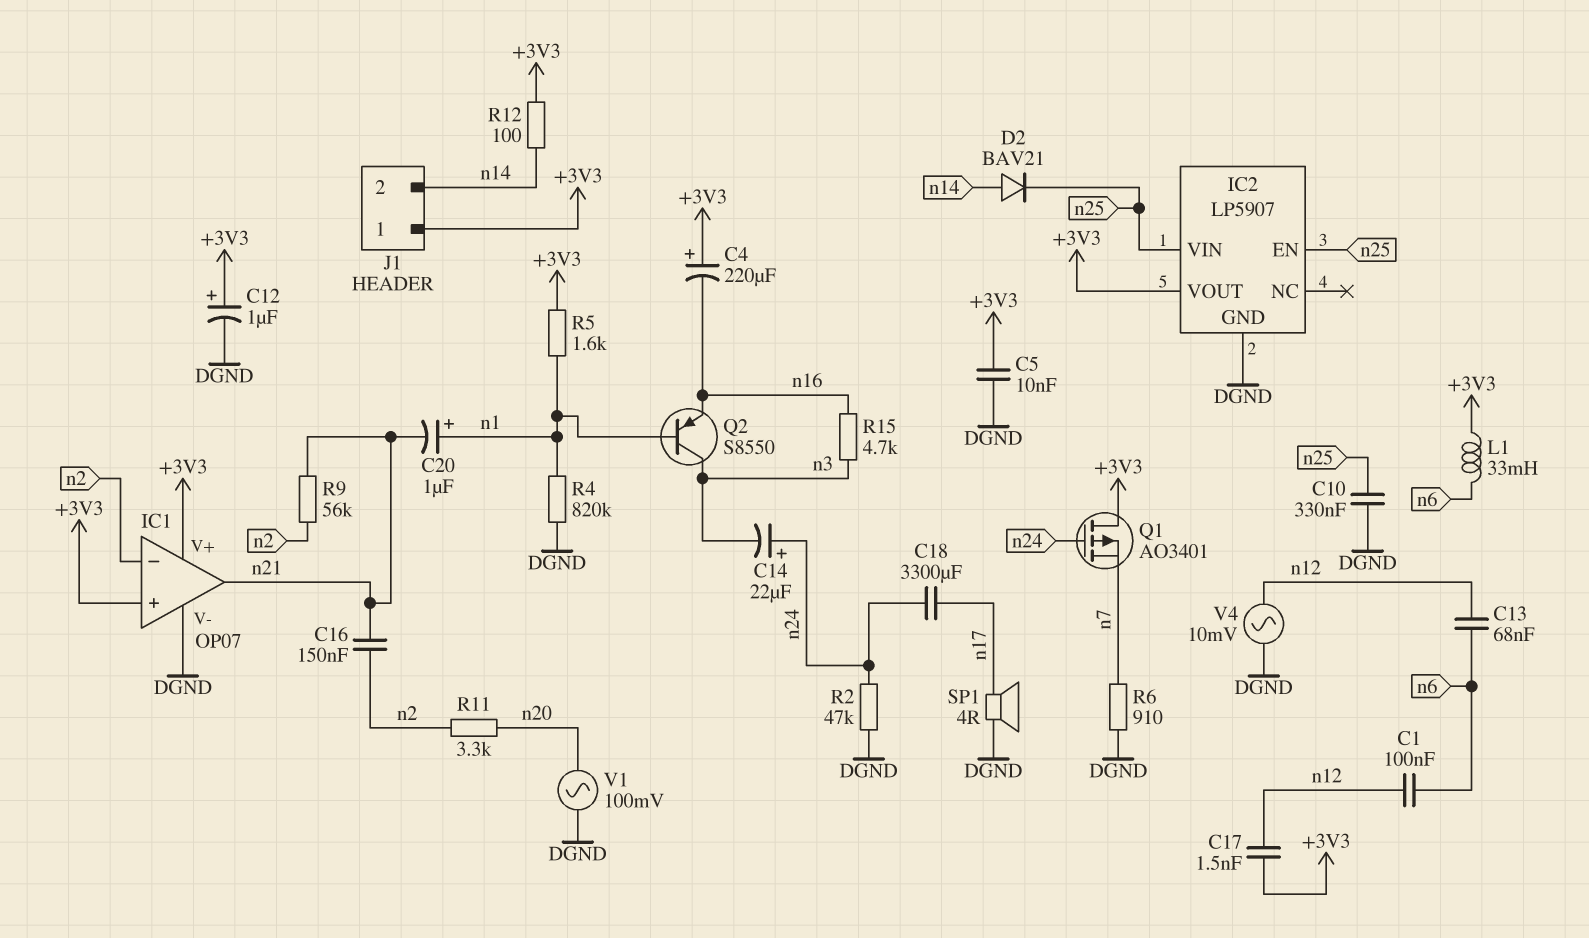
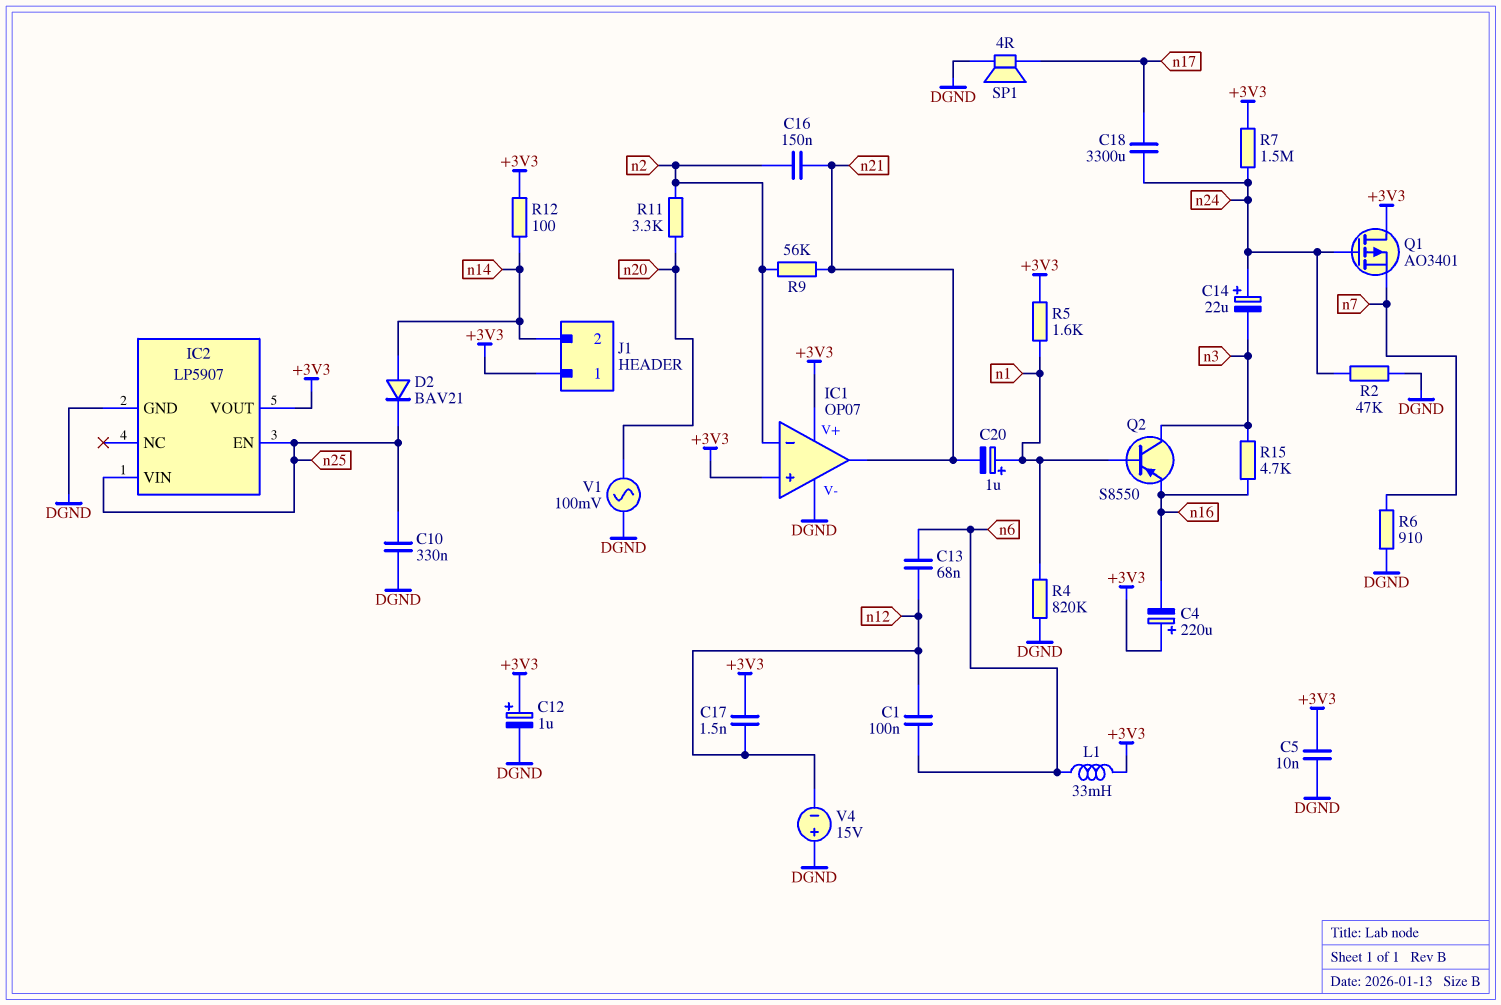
R7: none -> 1.5M (+3V3, n24)
V4: AC 10mV (DGND, n12) -> 15V (plus DGND, minus n12)

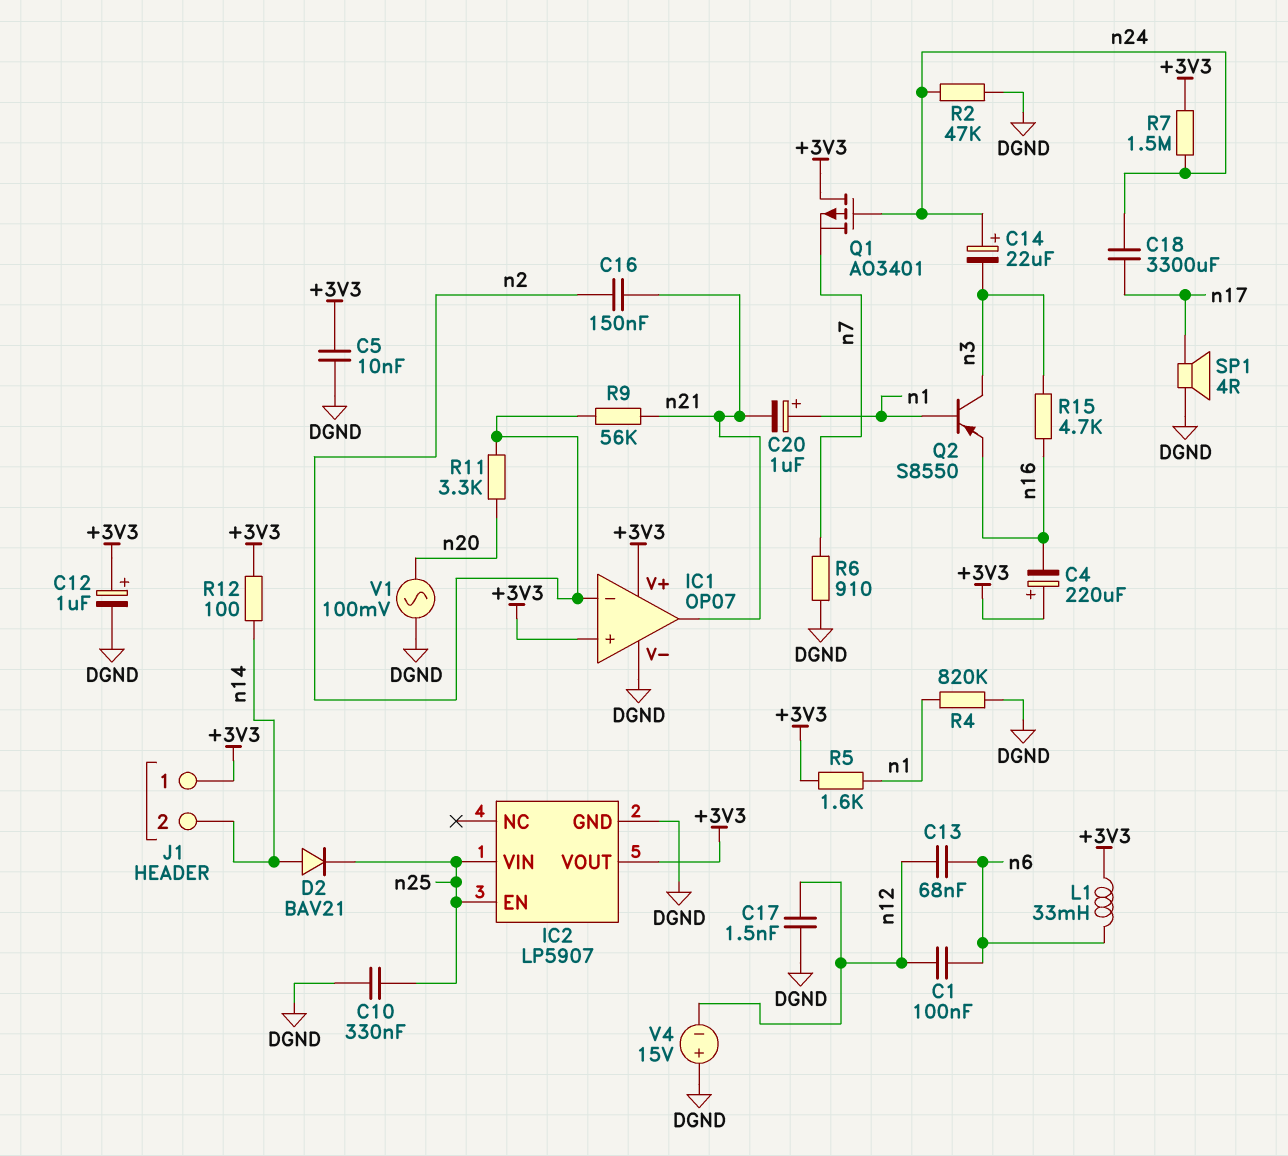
C17: 1.5nF (+3V3, n12) -> 1.5nF (DGND, n12)

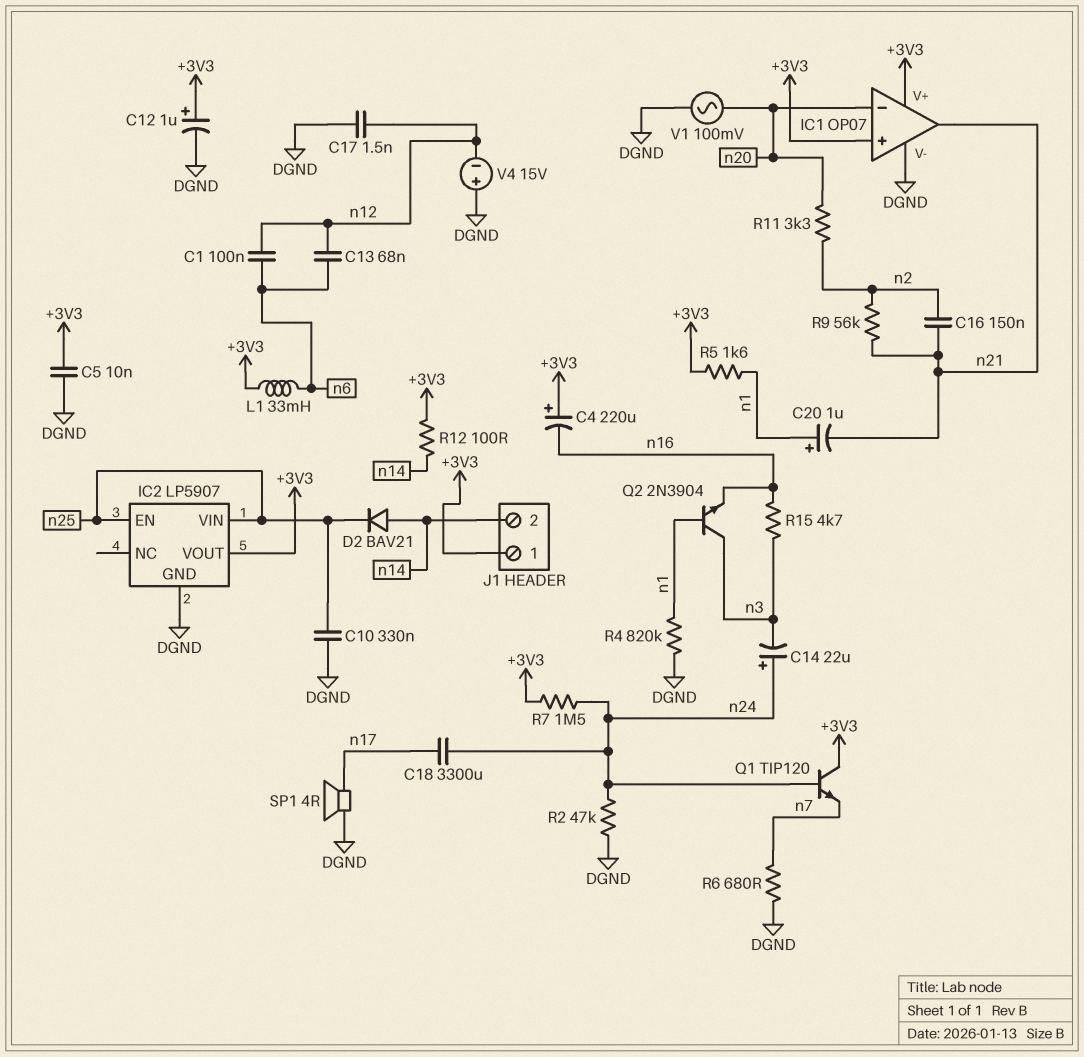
IC1 pin in-: n2 -> n20
Q1: PMOS AO3401 (G n24, D +3V3, S n7) -> NPN TIP120 (B n24, C +3V3, E n7)
Q2: PNP S8550 (B n1, C n3, E n16) -> NPN 2N3904 (B n1, C n3, E n16)
R6: 910 (DGND, n7) -> 680 (DGND, n7)

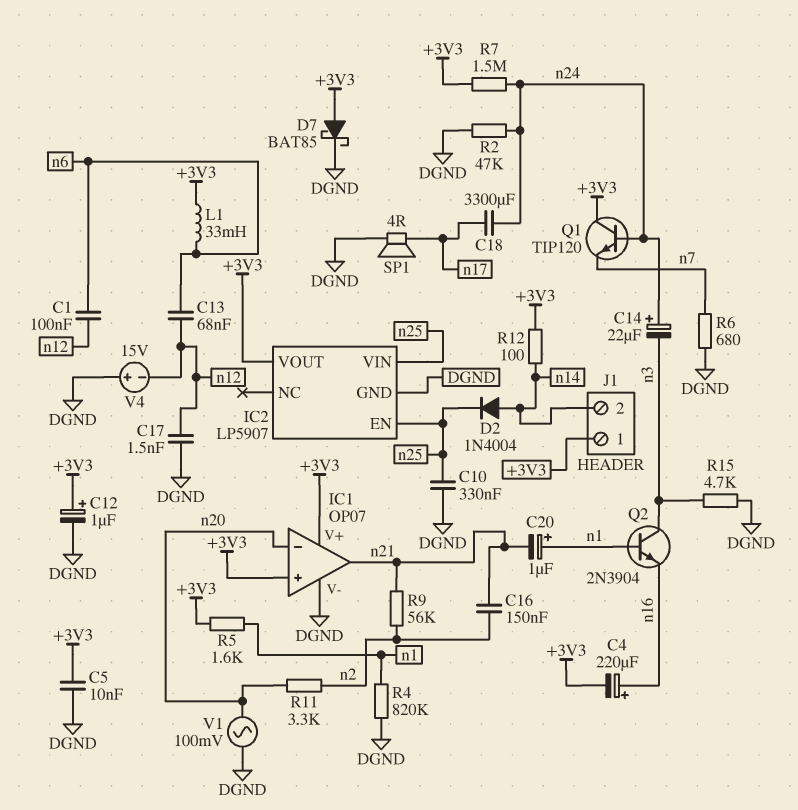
C4: 220uF (plus +3V3, minus n16) -> 220uF (plus n16, minus +3V3)
D2: diode BAV21 (A n14, K n25) -> diode 1N4004 (A n14, K n25)
D7: none -> schottky BAT85 (A +3V3, K DGND)
R15: 4.7k (n3, n16) -> 4.7k (DGND, n3)

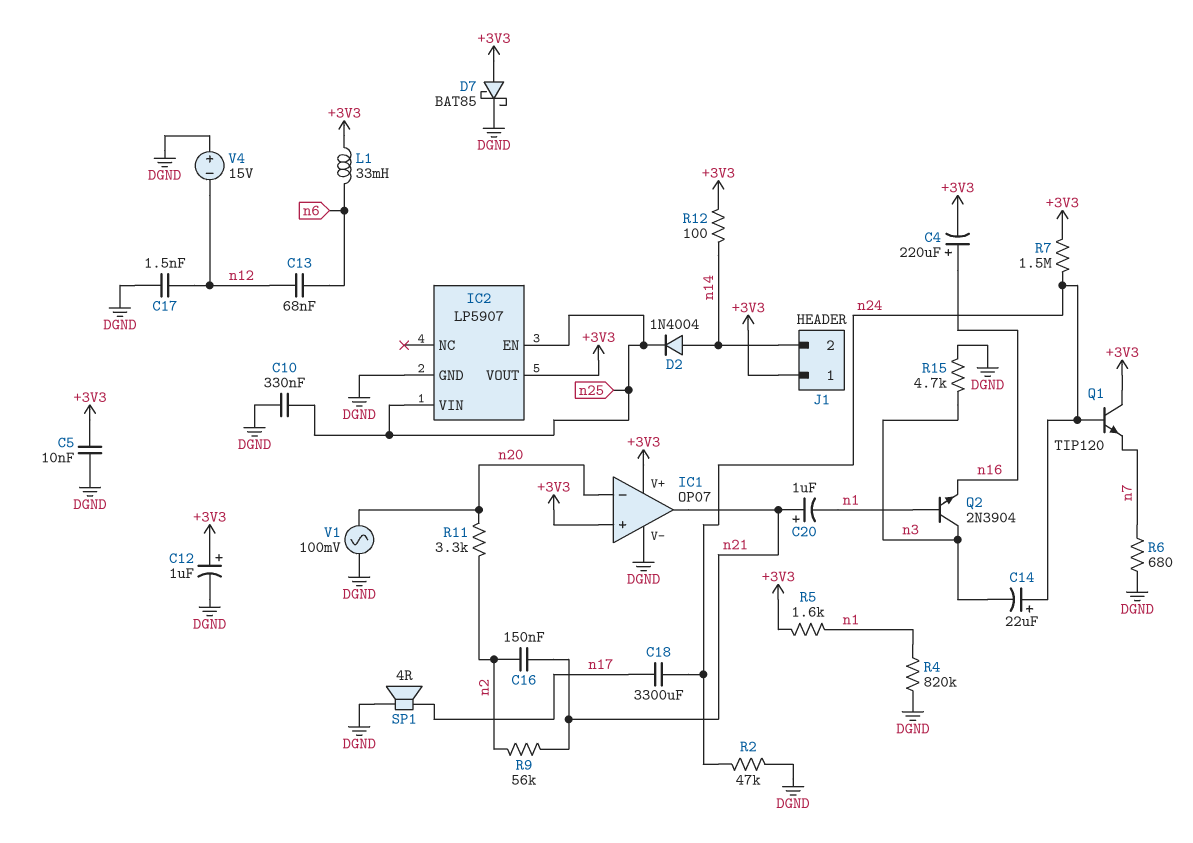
C1: 100nF (n6, n12) -> none
C20: 1uF (plus n1, minus n21) -> 1uF (plus n21, minus n1)

